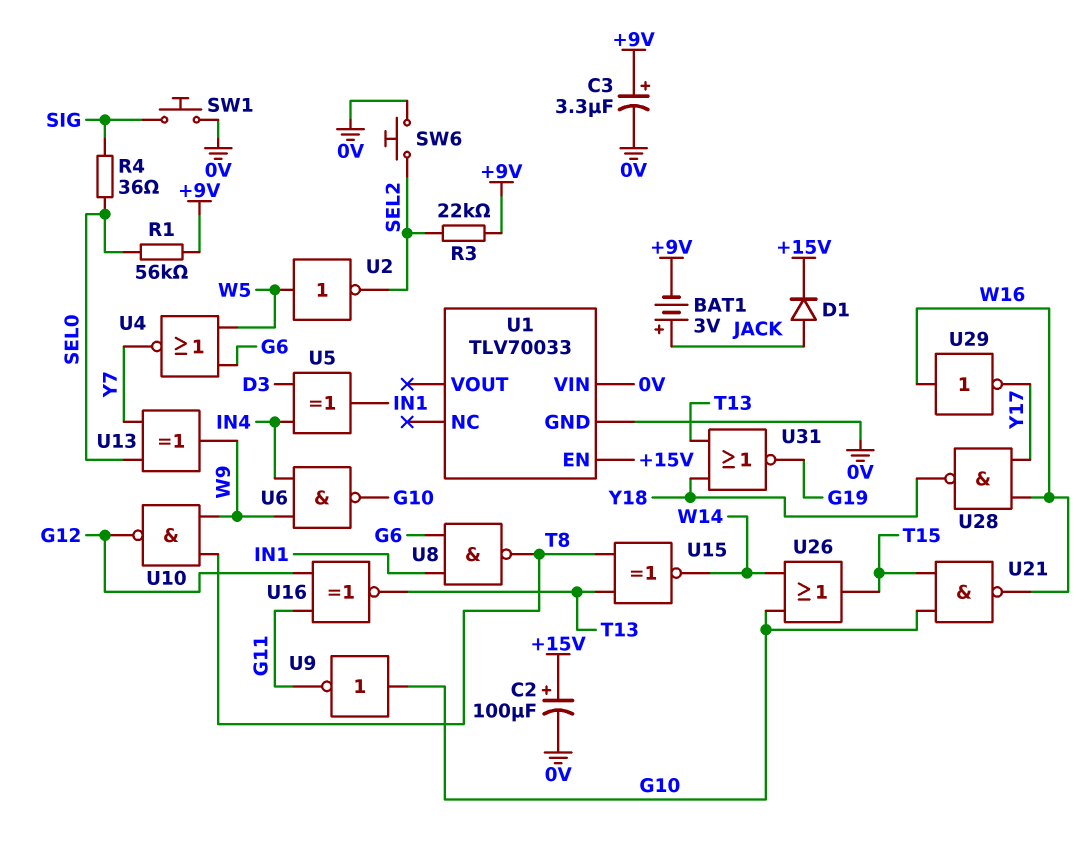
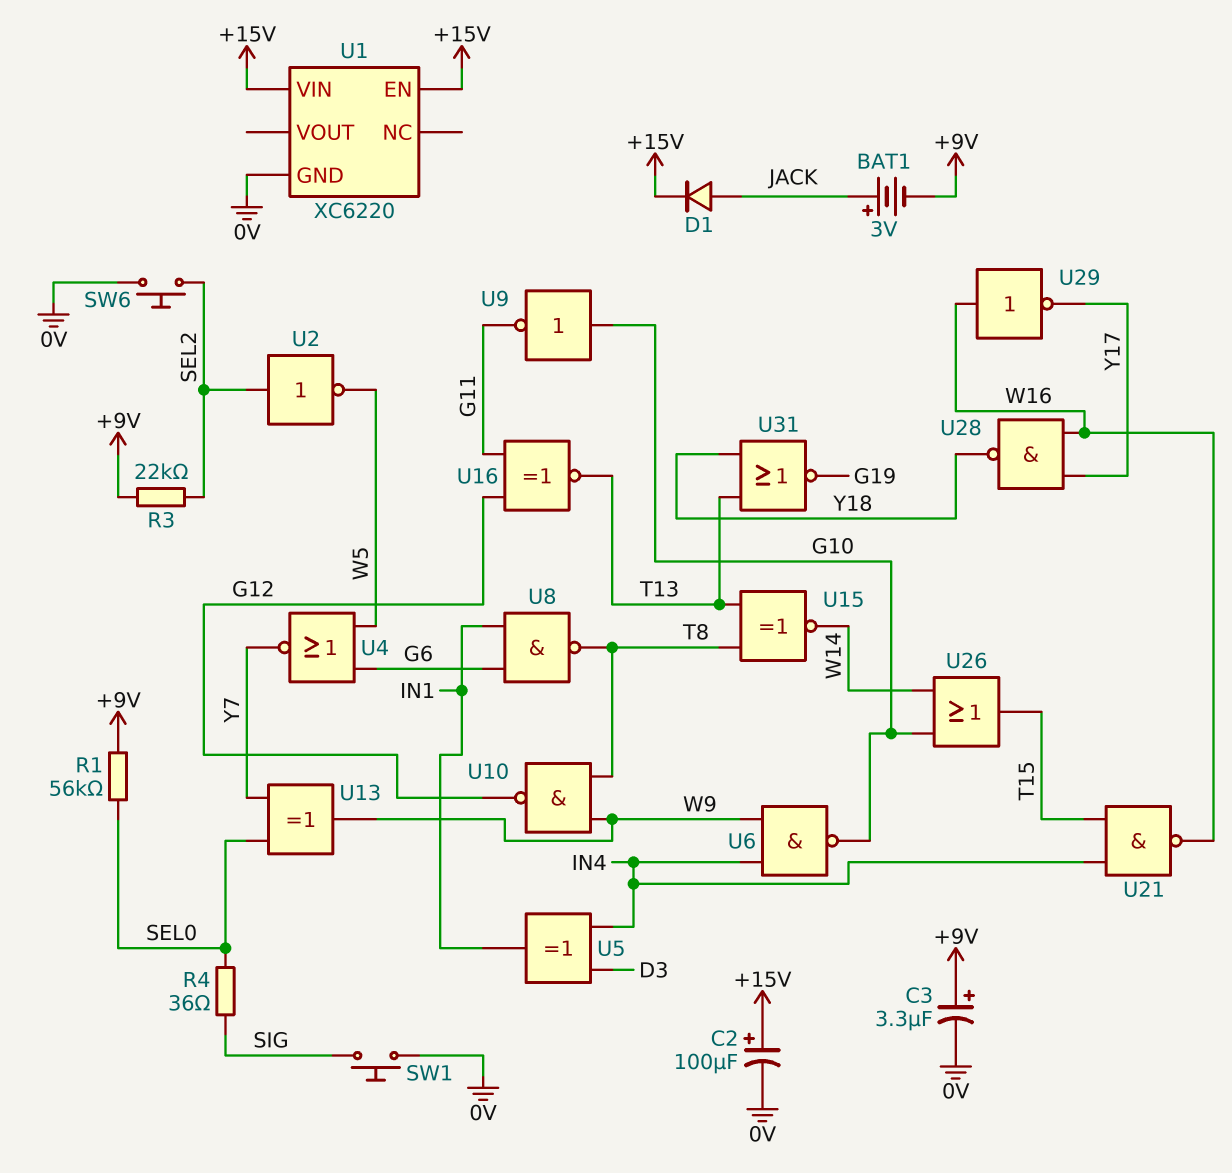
U1: TLV70033 -> XC6220
U1 pin VIN: 0V -> +15V
U2: NOT (in W5, out SEL2) -> NOT (in SEL2, out W5)
U21: NAND (in G10, in T15, out W16) -> NAND (in IN4, in T15, out W16)

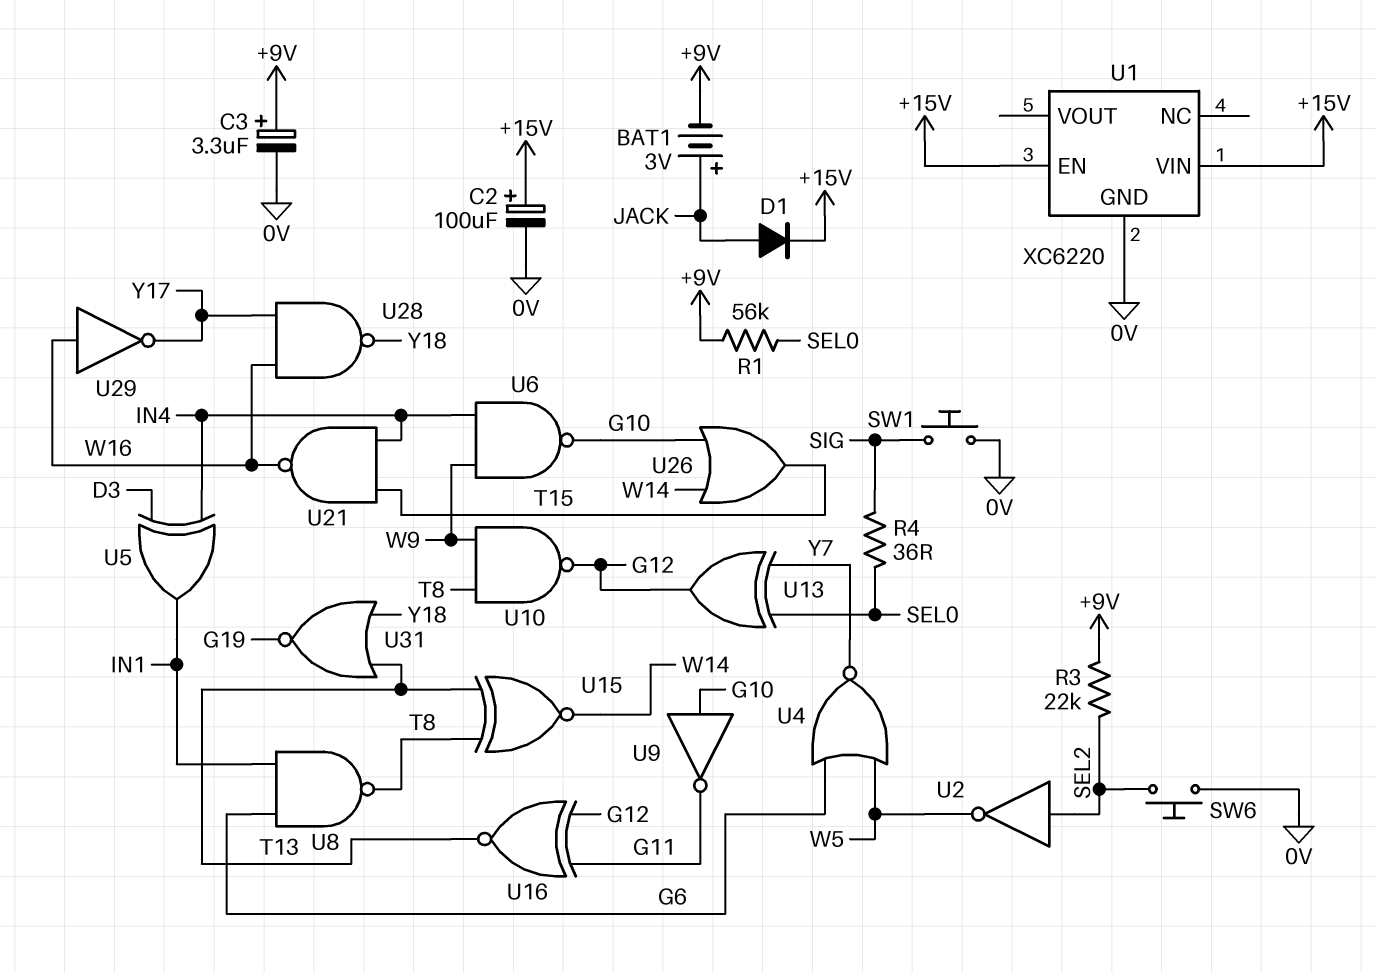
U13: XOR (in SEL0, in Y7, out W9) -> XOR (in SEL0, in Y7, out G12)

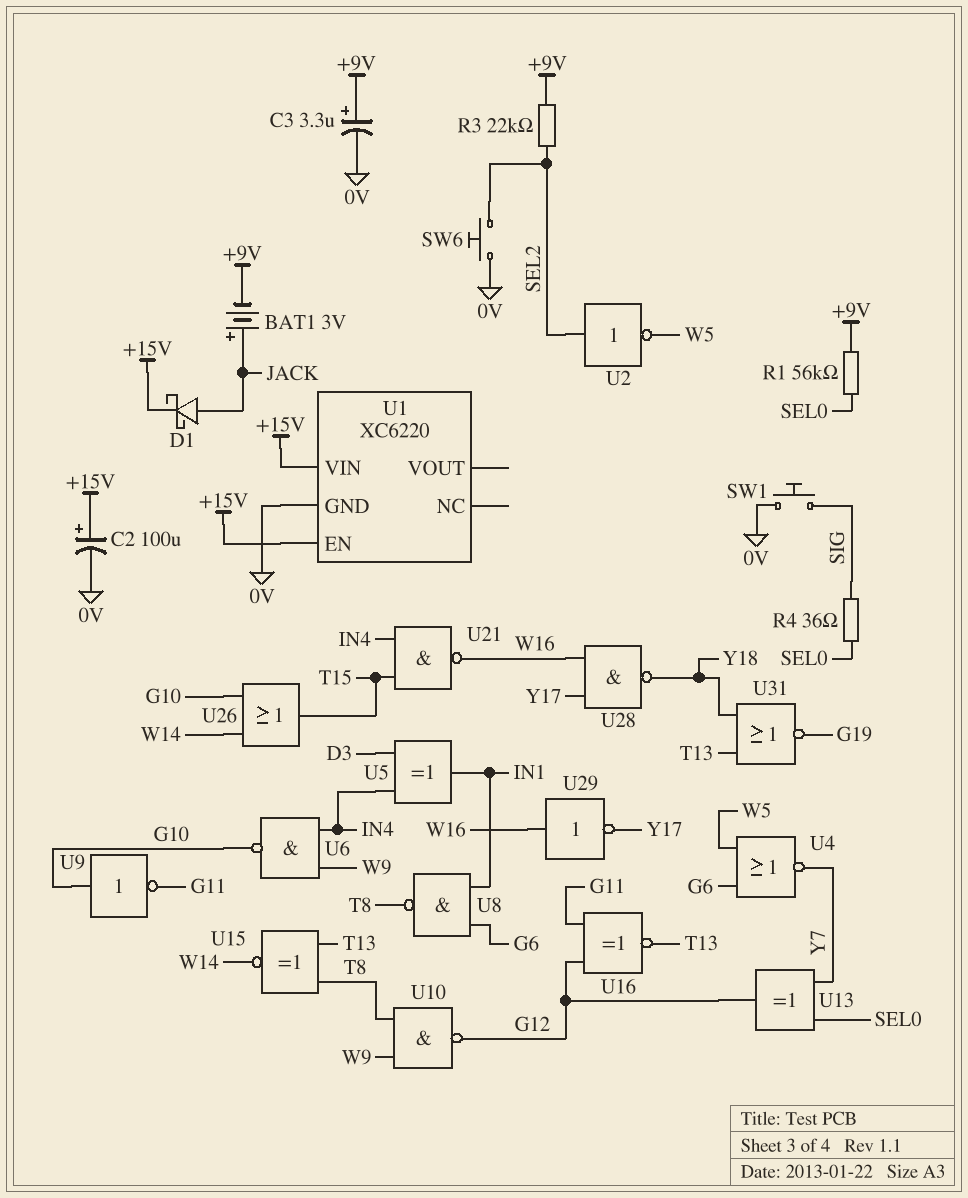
D1: diode (A JACK, K +15V) -> schottky (A JACK, K +15V)

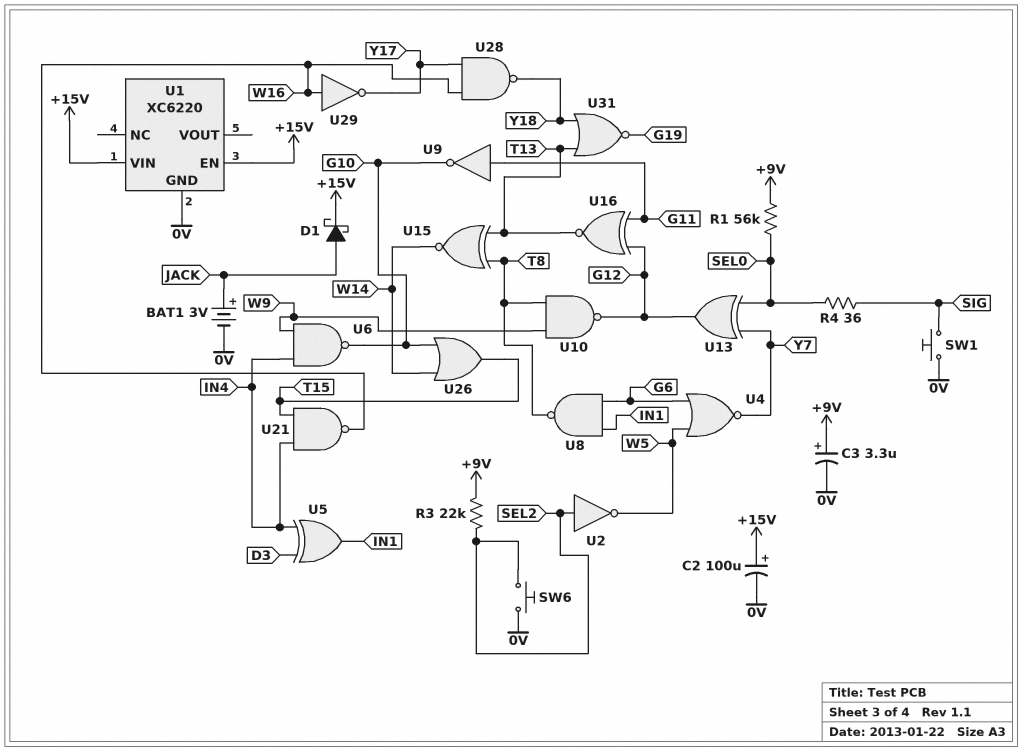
BAT1: 3V (plus JACK, minus +9V) -> 3V (plus JACK, minus 0V)
U9: NOT (in G10, out G11) -> NOT (in G11, out G10)

